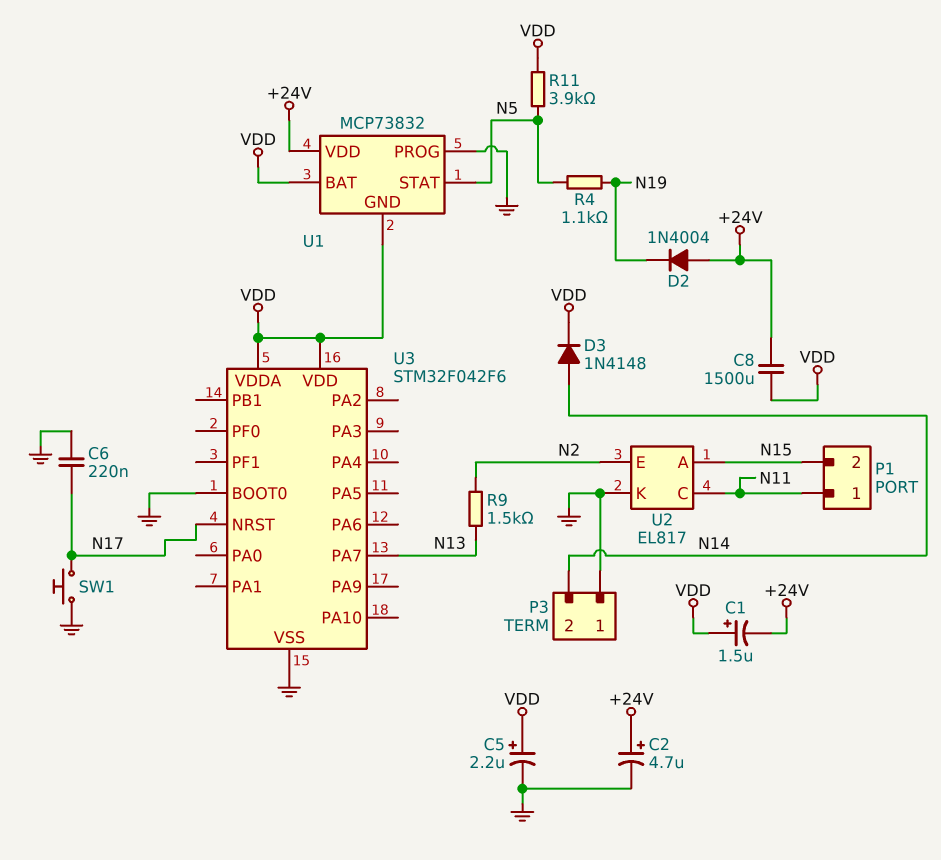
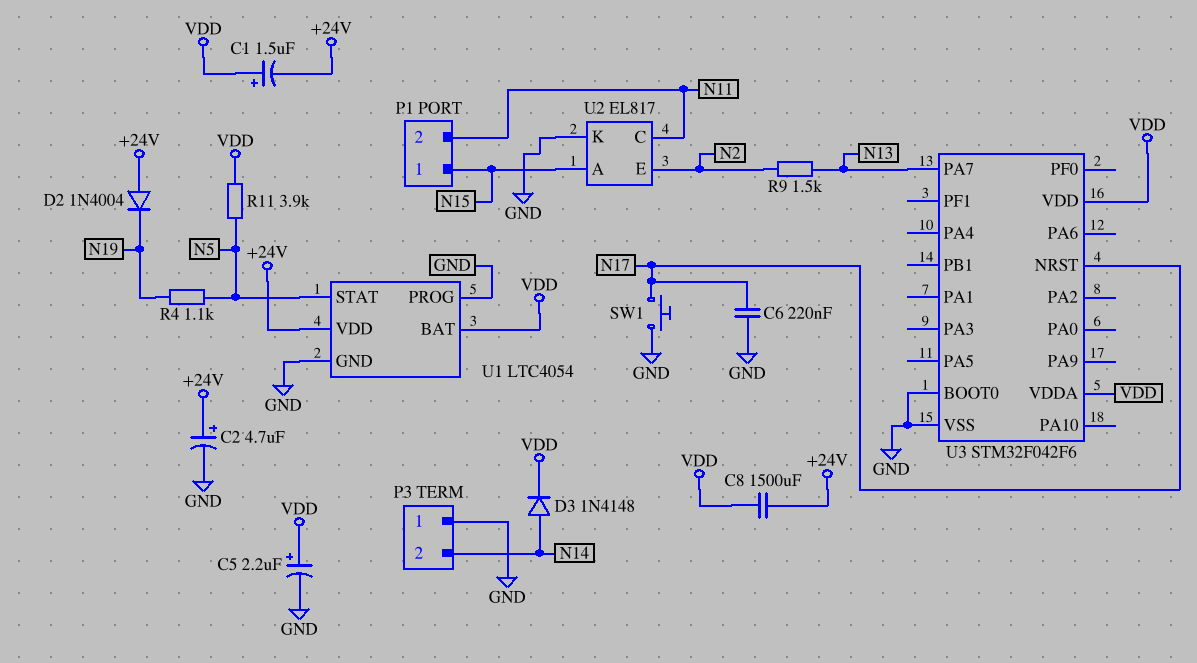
P1 pin 1: N11 -> N15
P1 pin 2: N15 -> N11
U1: MCP73832 -> LTC4054
U1 pin GND: VDD -> GND

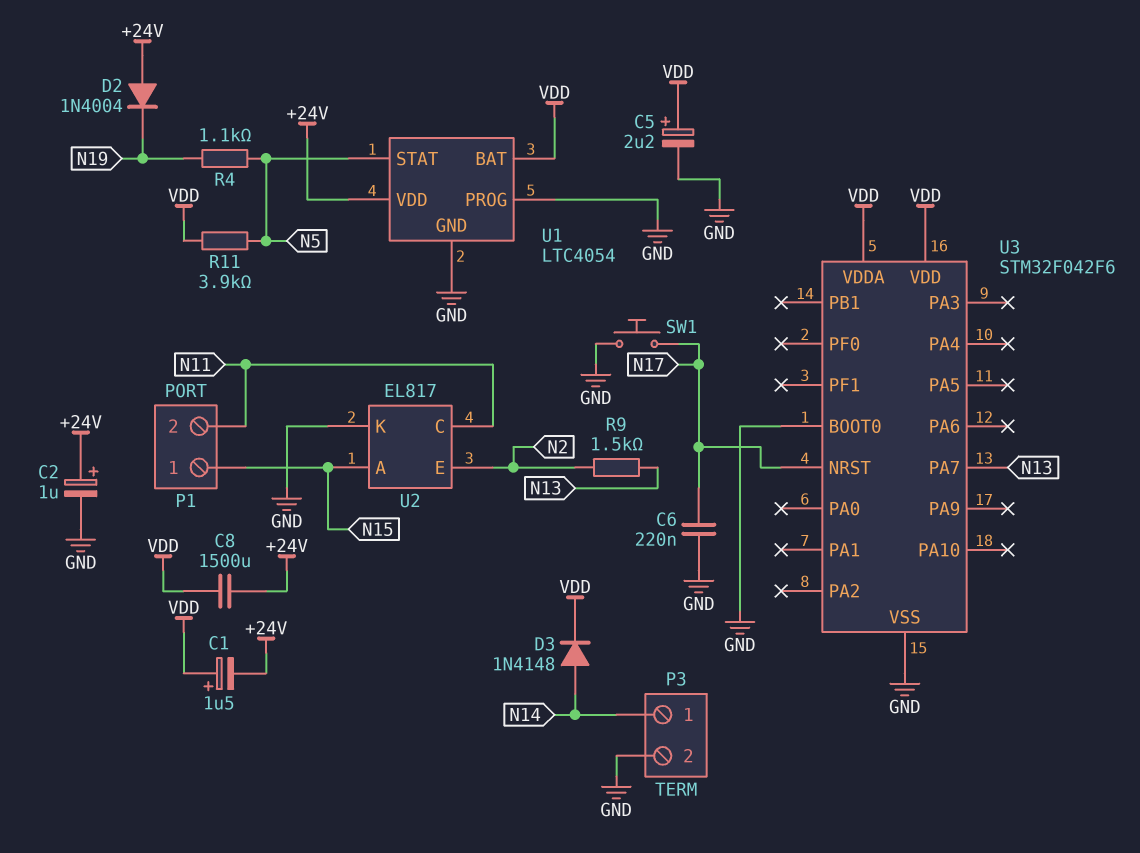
C2: 4.7uF (plus +24V, minus GND) -> 1uF (plus +24V, minus GND)
P3 pin 1: GND -> N14
P3 pin 2: N14 -> GND

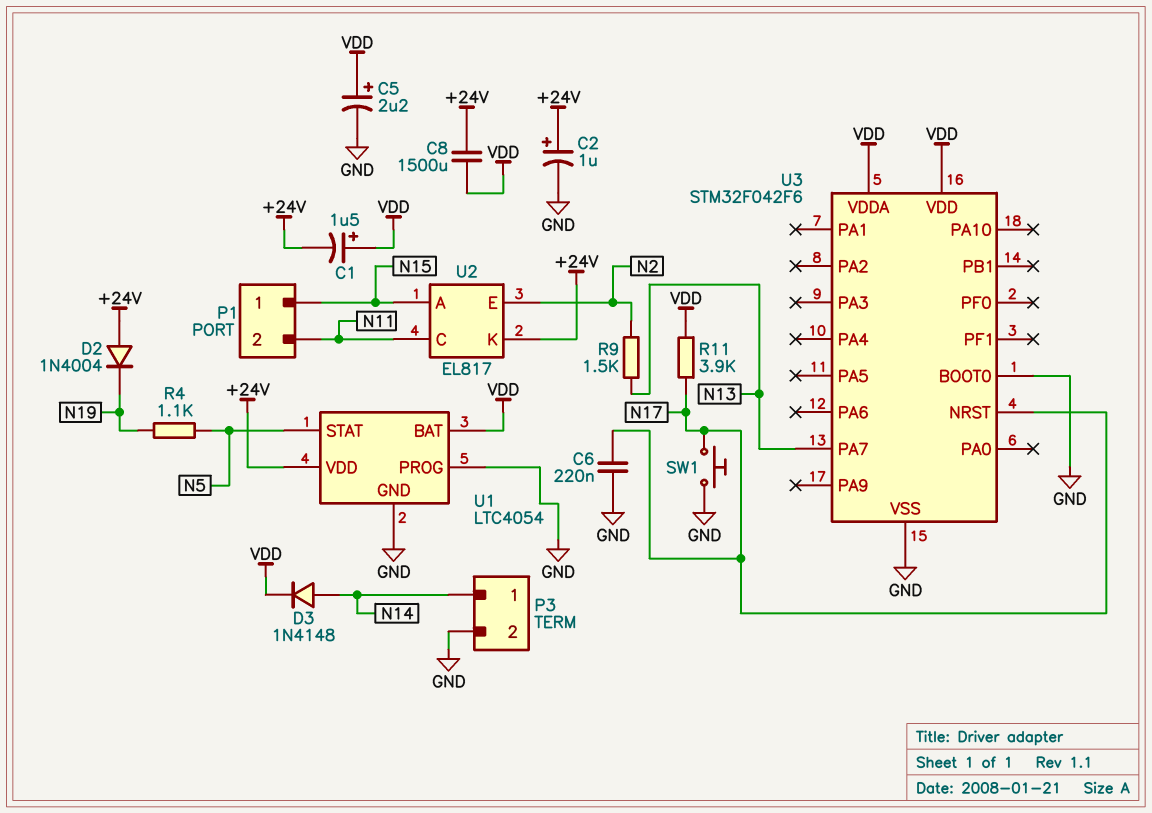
R11: 3.9k (N5, VDD) -> 3.9k (N17, VDD)
U2 pin K: GND -> +24V

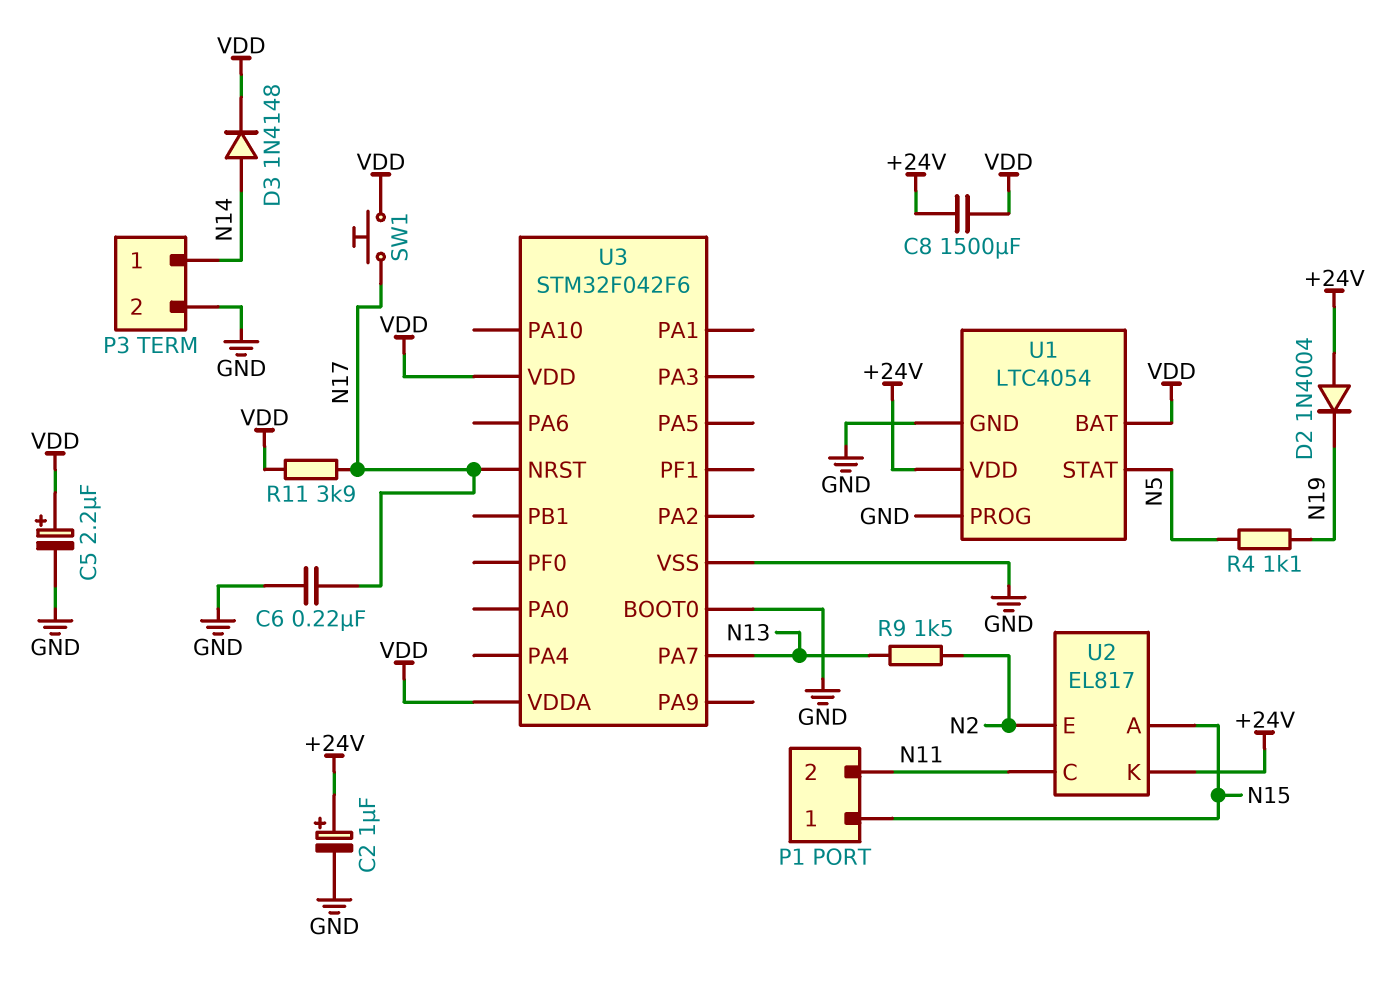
C1: 1.5uF (plus VDD, minus +24V) -> none
SW1: button (GND, N17) -> button (N17, VDD)

